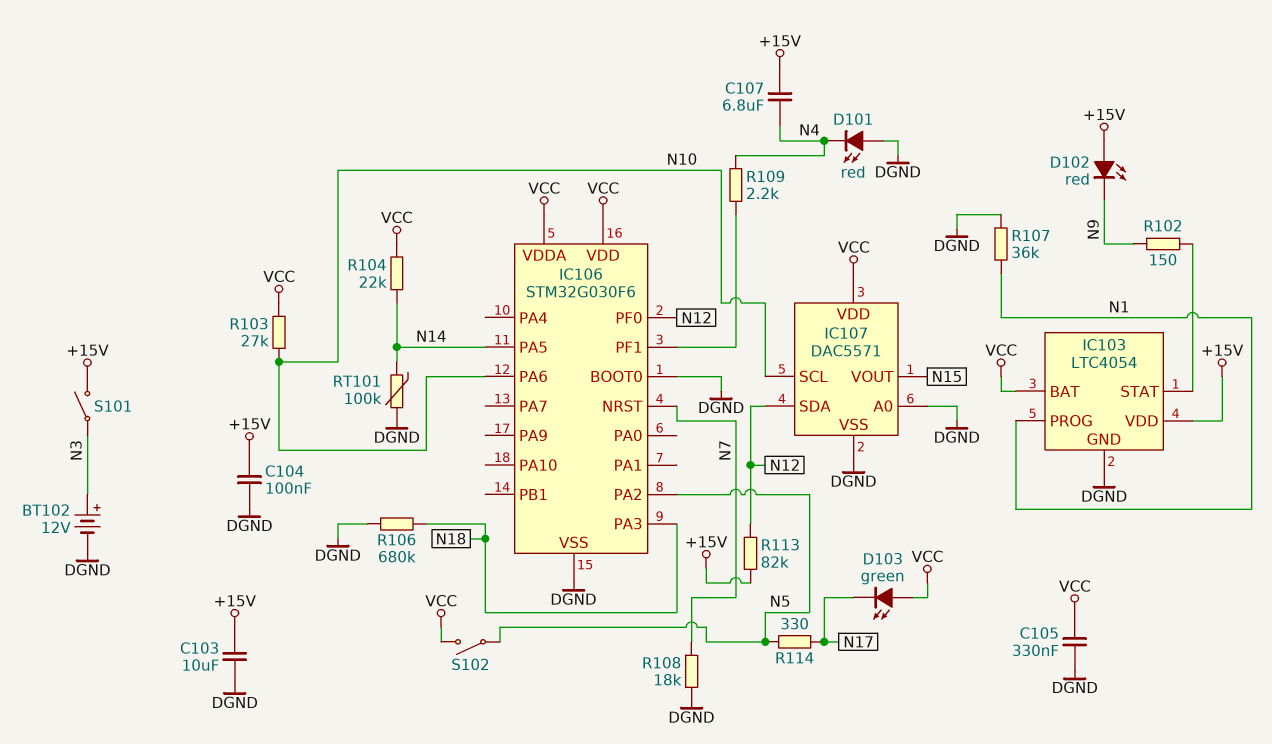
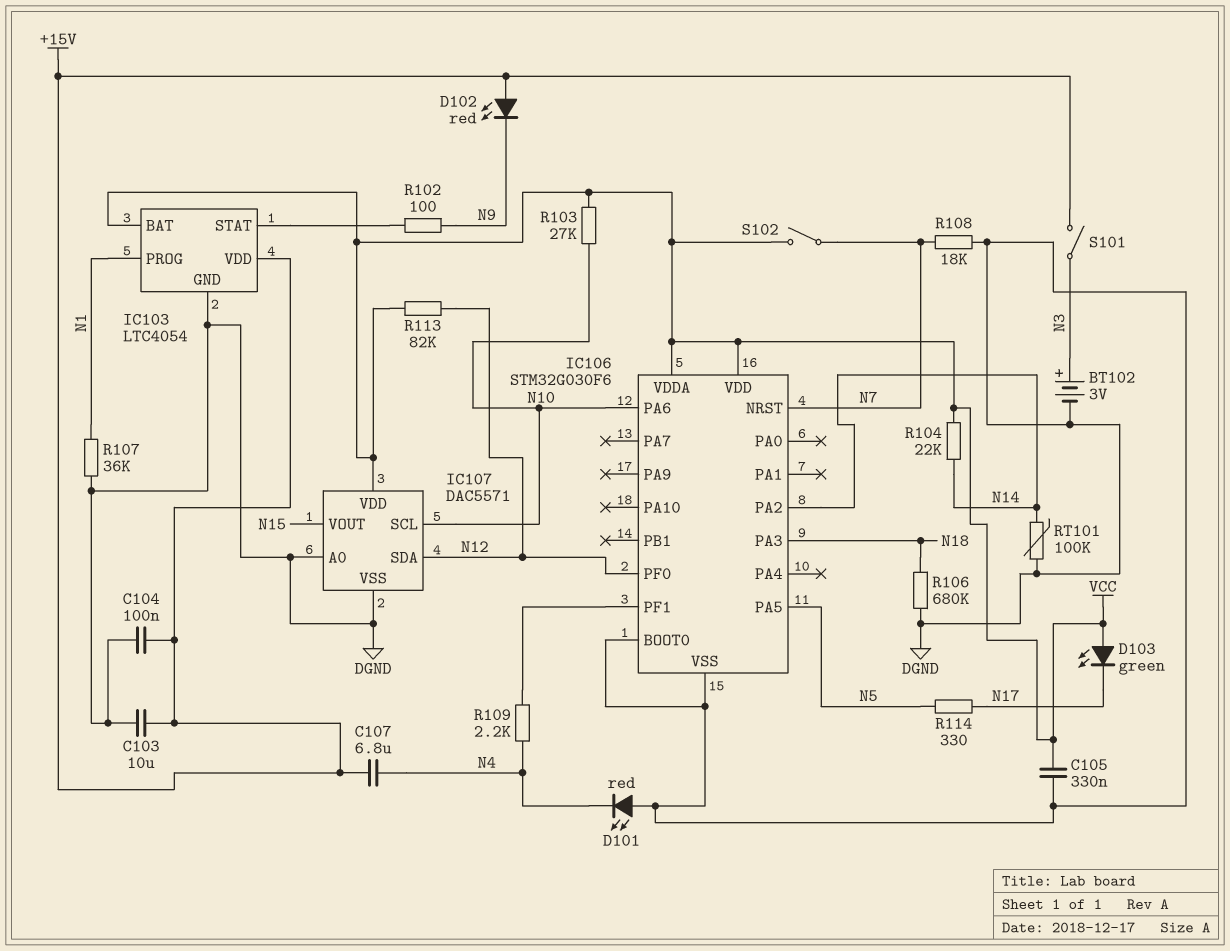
BT102: 12V (plus N3, minus DGND) -> 3V (plus N3, minus DGND)
IC106 pin PA2: N5 -> N14
IC106 pin PA5: N14 -> N5
R102: 150 (IC103/STAT, N9) -> 100 (IC103/STAT, N9)
R113: 82k (+15V, N12) -> 82k (N12, VCC)
S102: switch (N5, VCC) -> switch (N7, VCC)

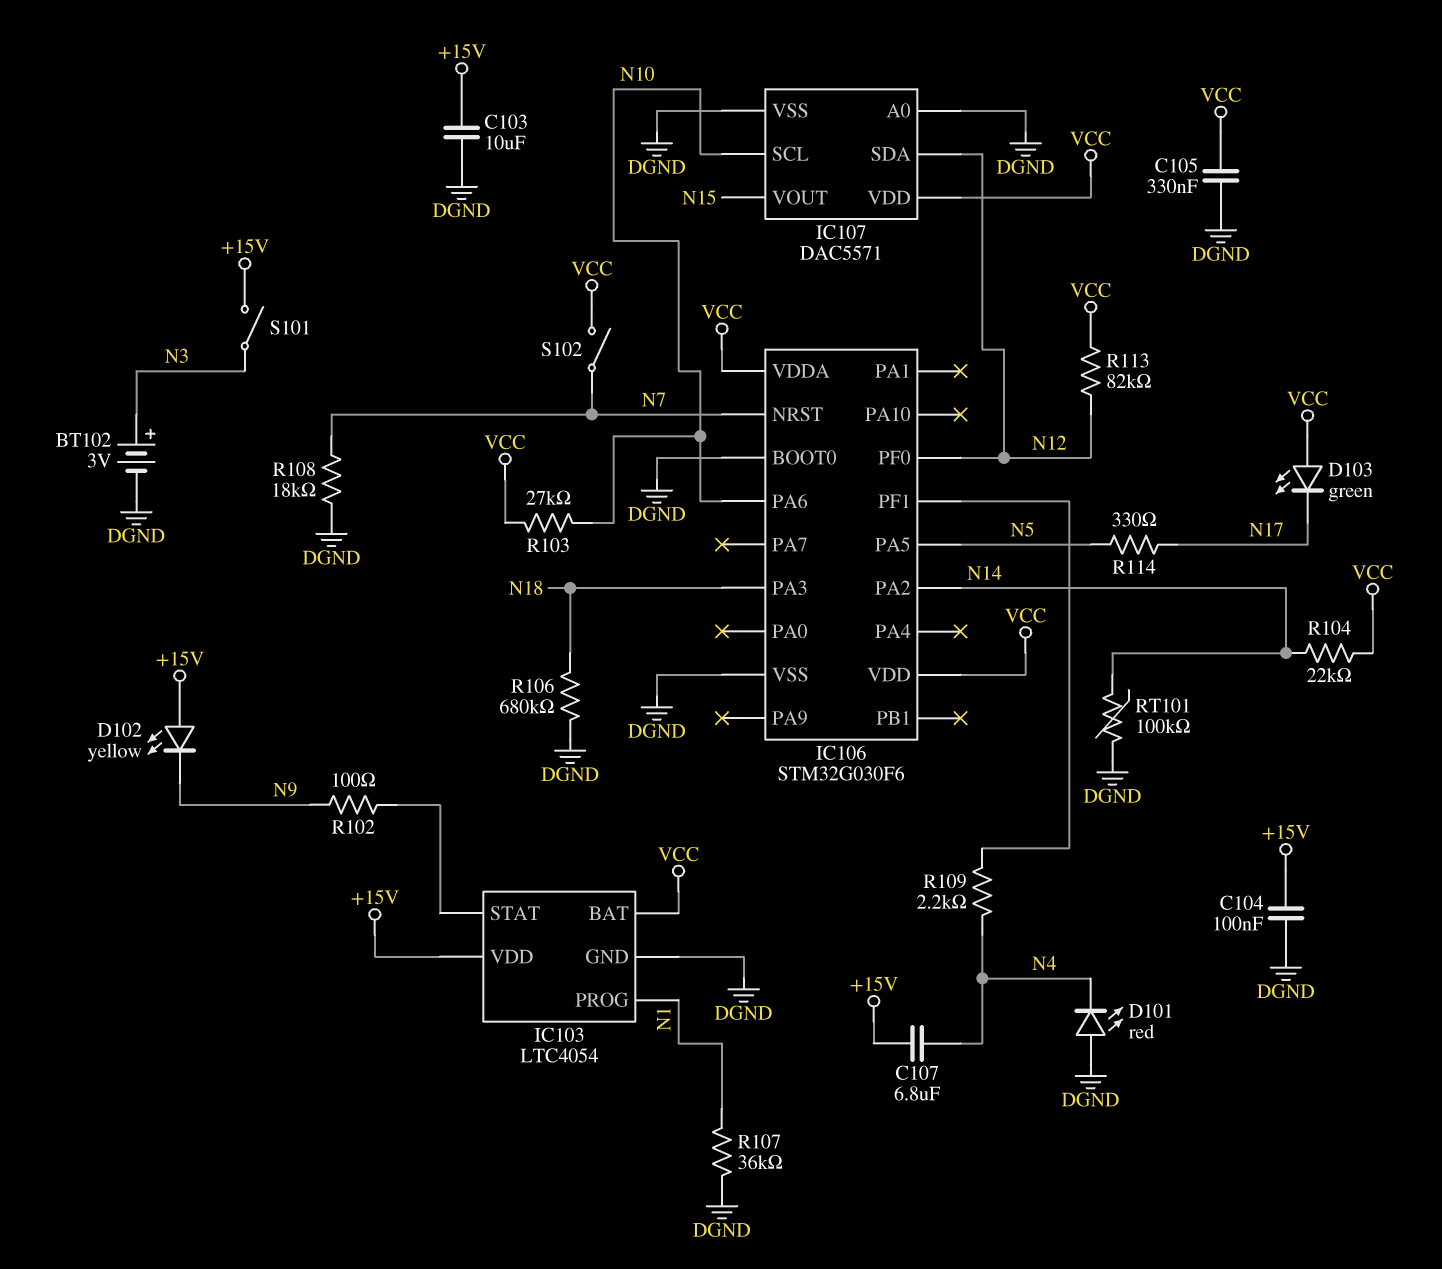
D102: LED red (A +15V, K N9) -> LED yellow (A +15V, K N9)

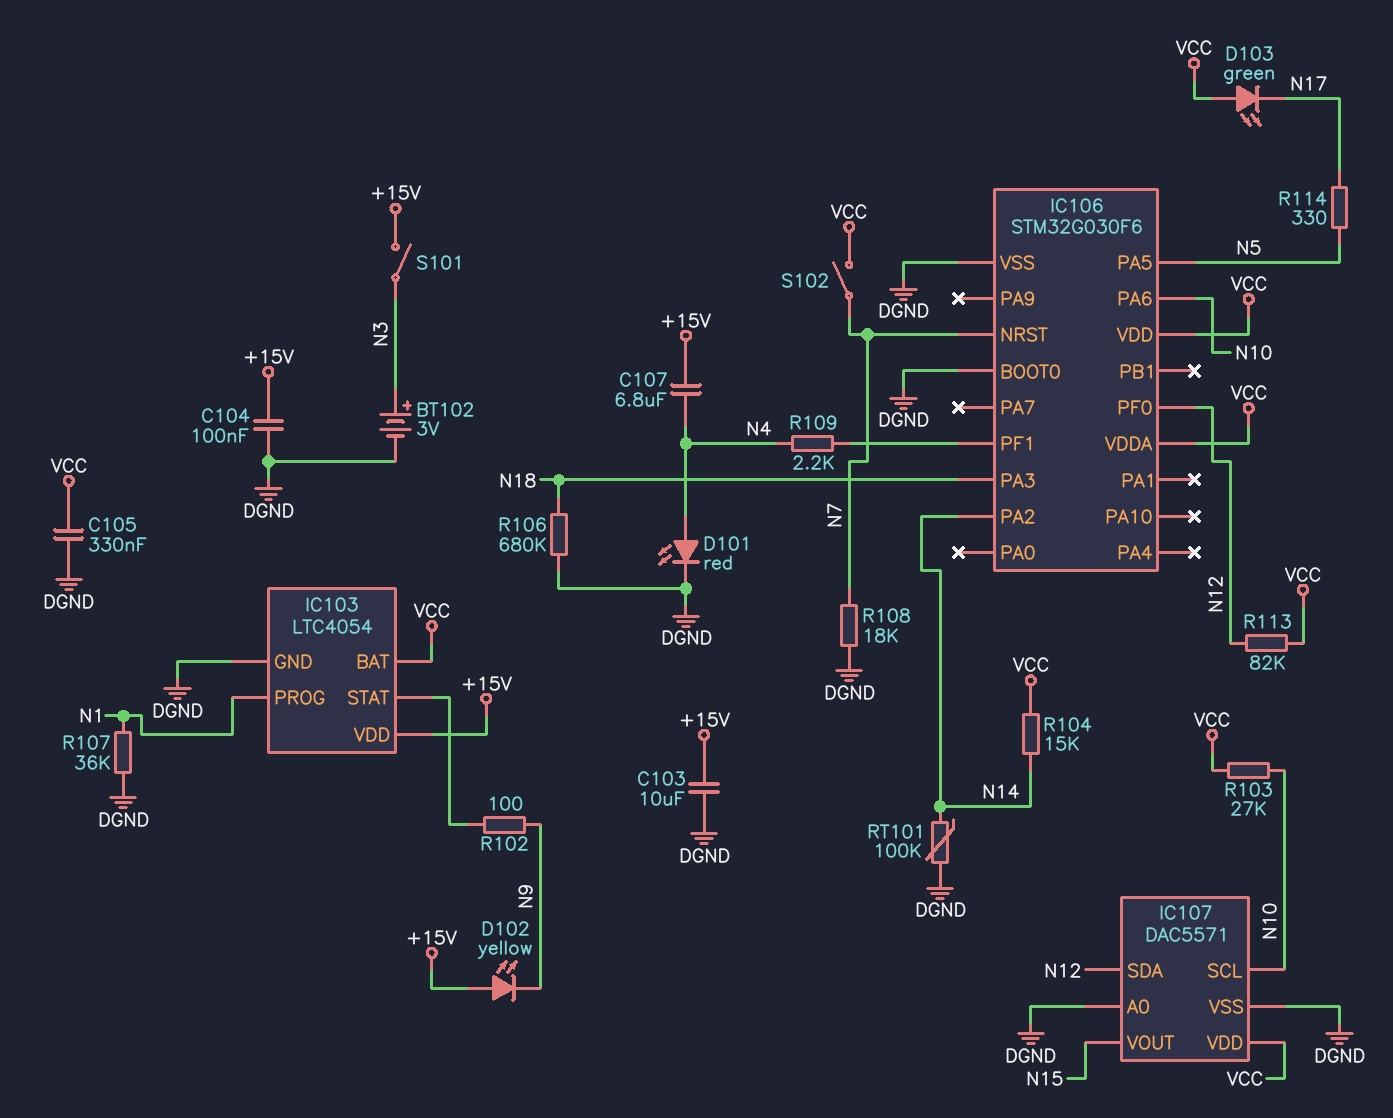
D101: LED red (A DGND, K N4) -> LED red (A N4, K DGND)
R104: 22k (N14, VCC) -> 15k (N14, VCC)

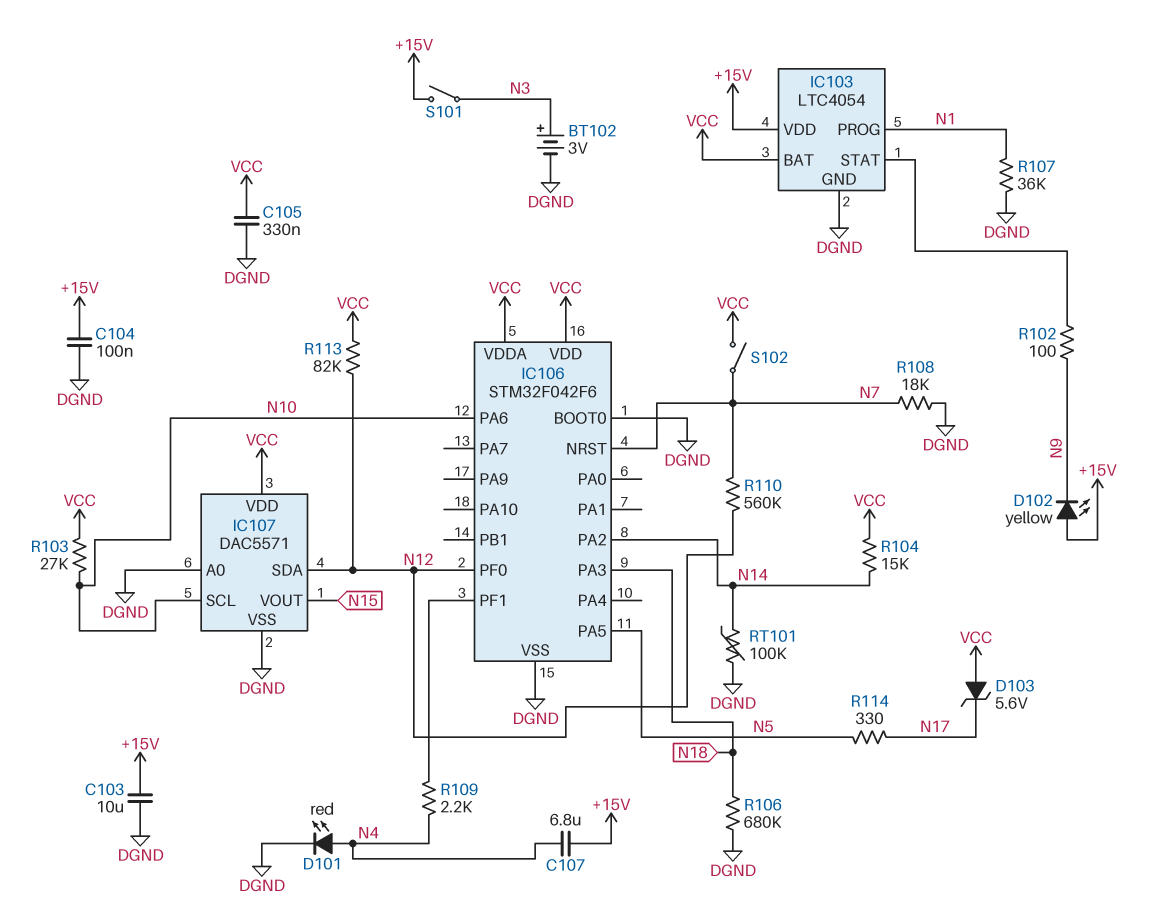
D103: LED green (A VCC, K N17) -> zener 5.6V (A VCC, K N17)
IC106: STM32G030F6 -> STM32F042F6
R110: none -> 560k (N7, N12)

